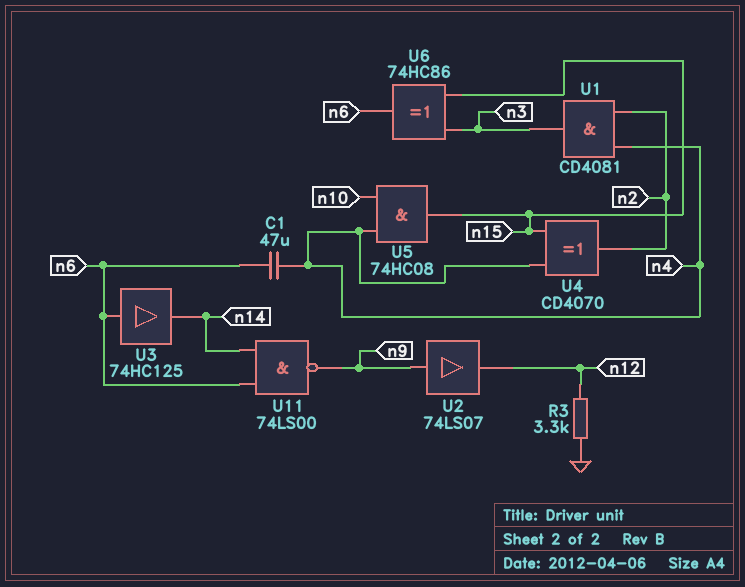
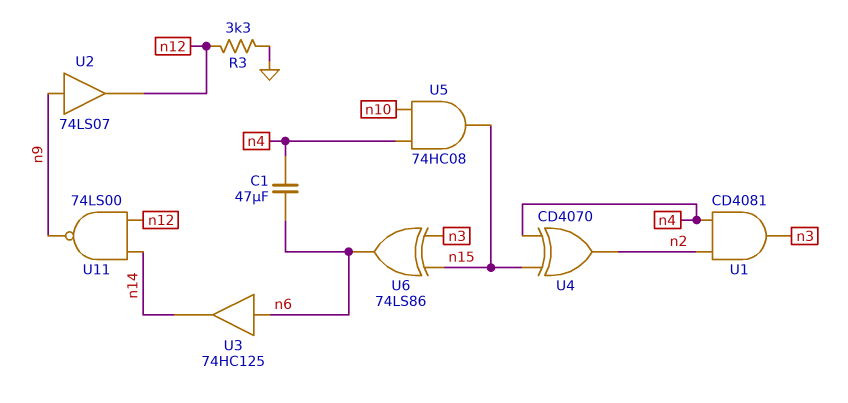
U6: XOR 74HC86 (in n3, in n15, out n6) -> XOR 74LS86 (in n3, in n15, out n6)
U11: NAND 74LS00 (in n6, in n14, out n9) -> NAND 74LS00 (in n12, in n14, out n9)

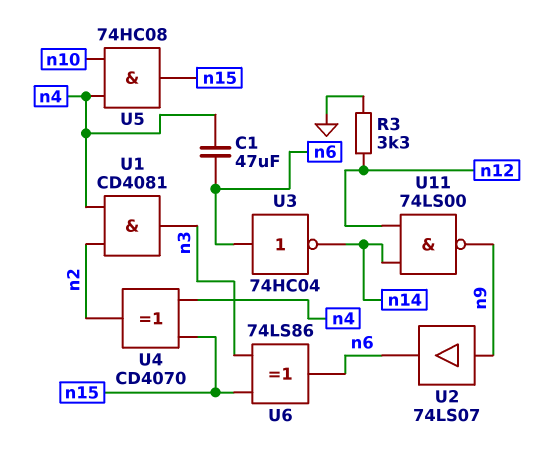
U2: buffer 74LS07 (in n9, out n12) -> buffer 74LS07 (in n9, out n6)
U3: buffer 74HC125 (in n6, out n14) -> NOT 74HC04 (in n6, out n14)

